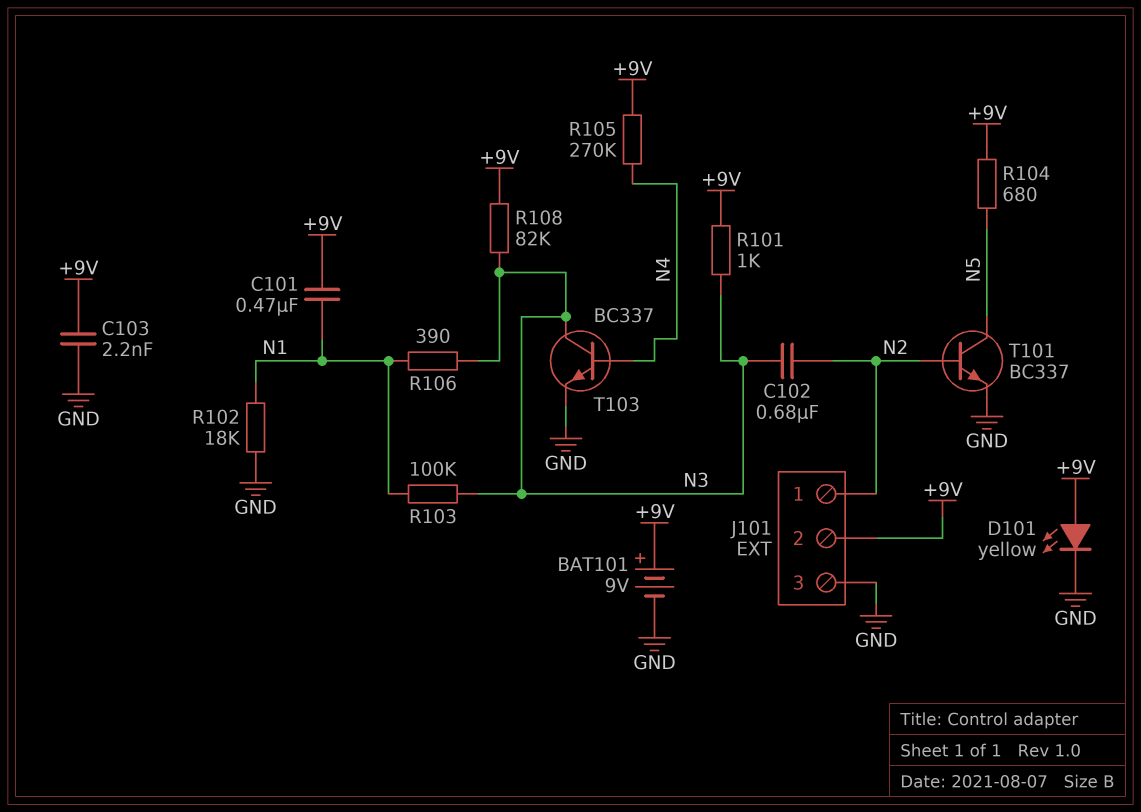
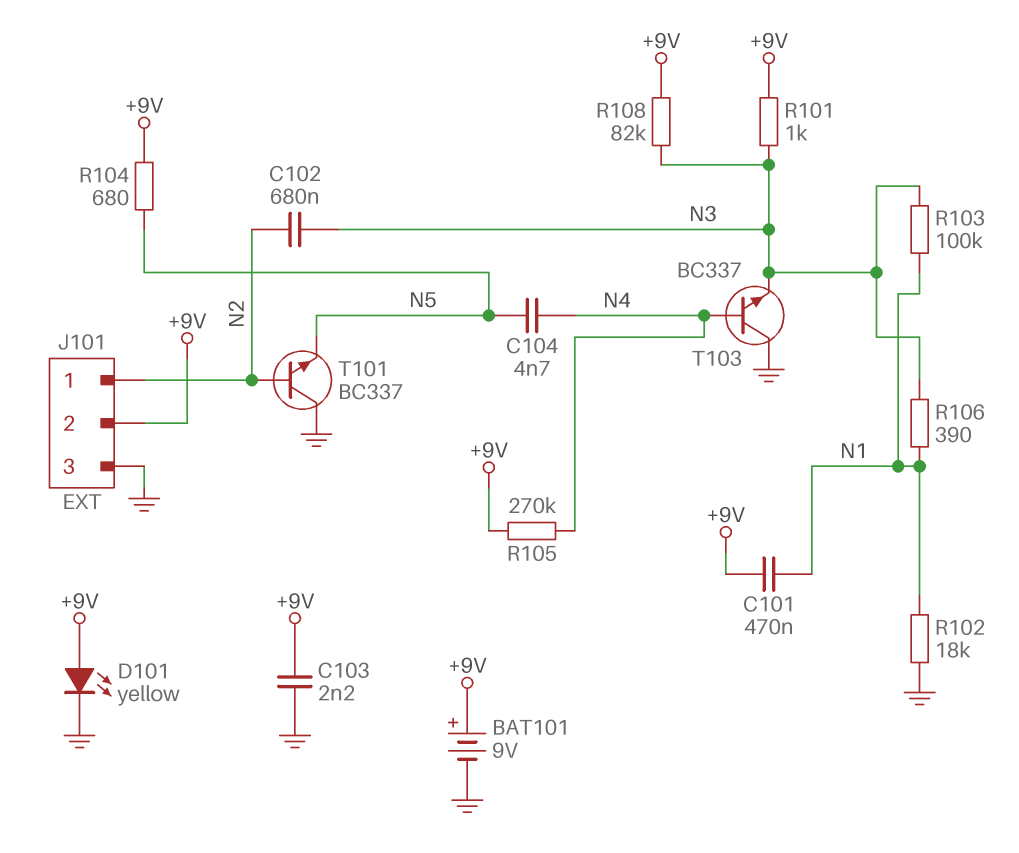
C104: none -> 4.7nF (N4, N5)
T101: NPN BC337 (B N2, C N5, E GND) -> NPN BC337 (B N2, C GND, E N5)
T103: NPN BC337 (B N4, C N3, E GND) -> NPN BC337 (B N4, C GND, E N3)

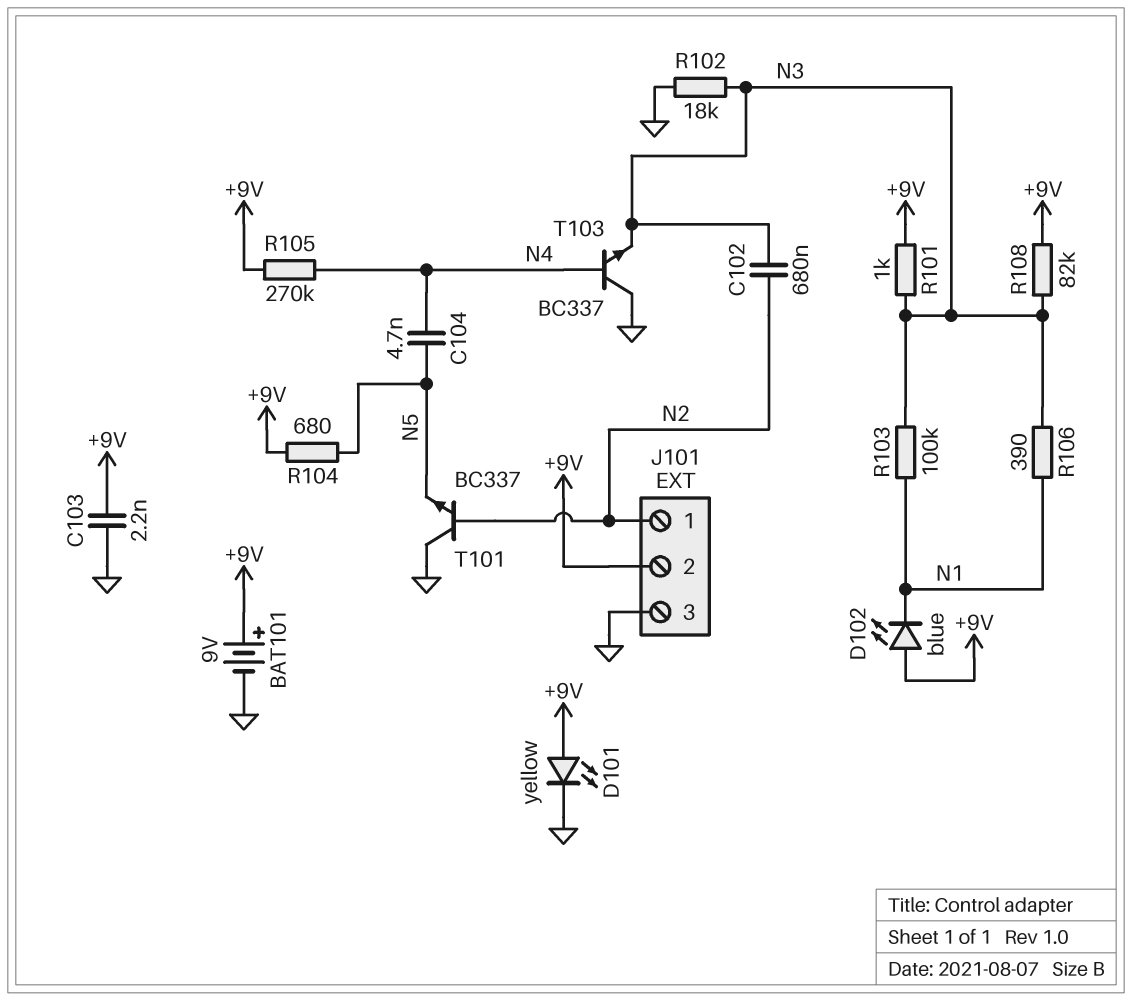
C101: 470nF (+9V, N1) -> none
D102: none -> LED blue (A +9V, K N1)
R102: 18k (GND, N1) -> 18k (GND, N3)

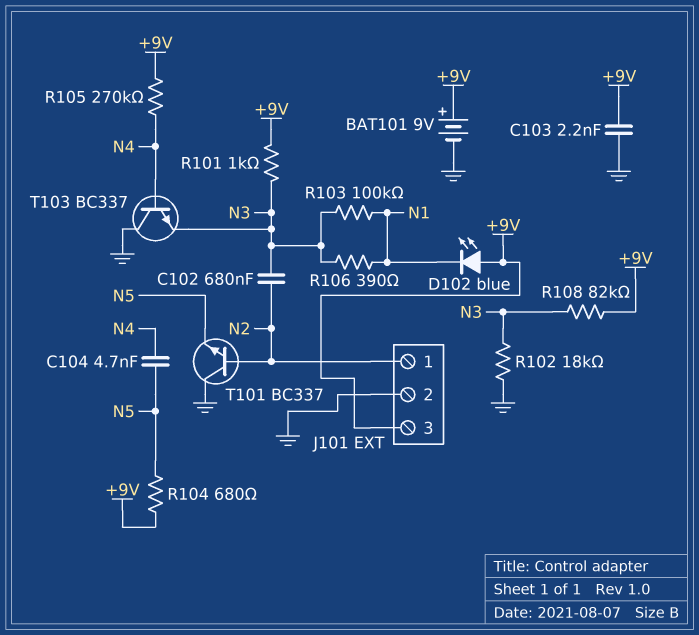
D101: LED yellow (A +9V, K GND) -> none
J101 pin 2: +9V -> GND
J101 pin 3: GND -> +9V

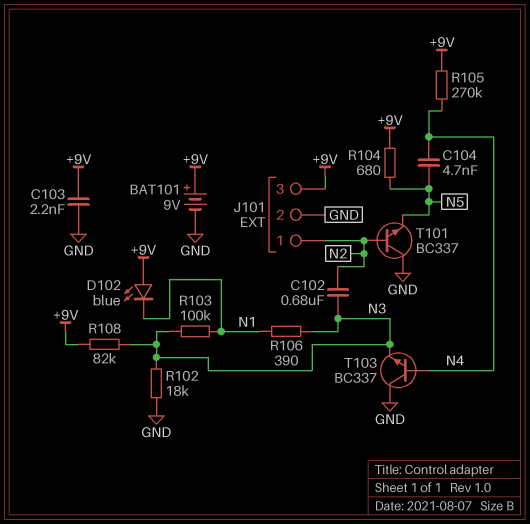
R101: 1k (+9V, N3) -> none

